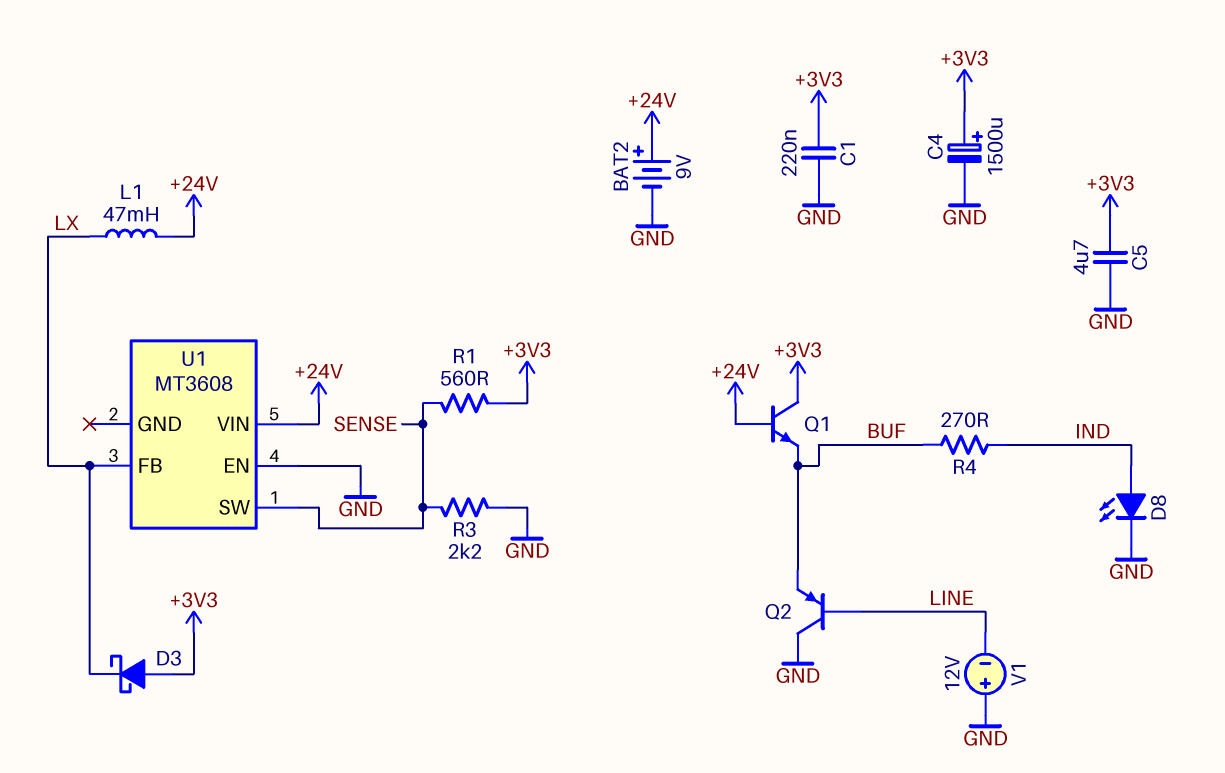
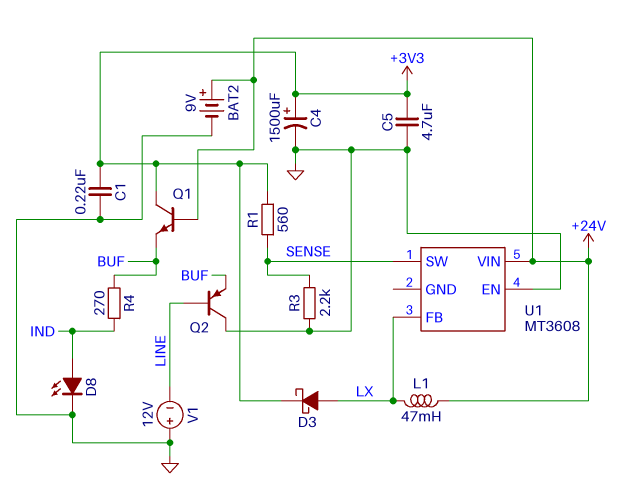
D3: schottky (A +3V3, K LX) -> schottky (A LX, K +3V3)

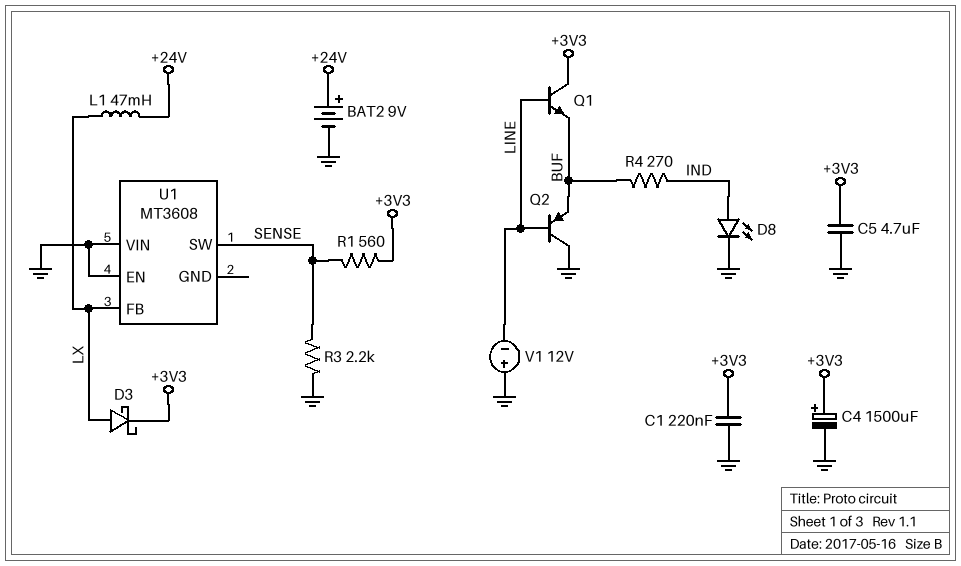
Q1: NPN (B +24V, C +3V3, E BUF) -> NPN (B LINE, C +3V3, E BUF)
U1 pin VIN: +24V -> GND

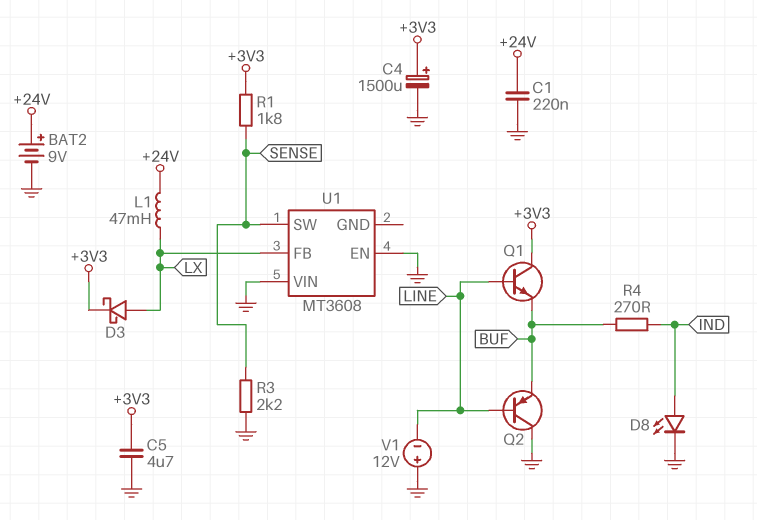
C1: 220nF (+3V3, GND) -> 220nF (+24V, GND)
R1: 560 (+3V3, SENSE) -> 1.8k (+3V3, SENSE)

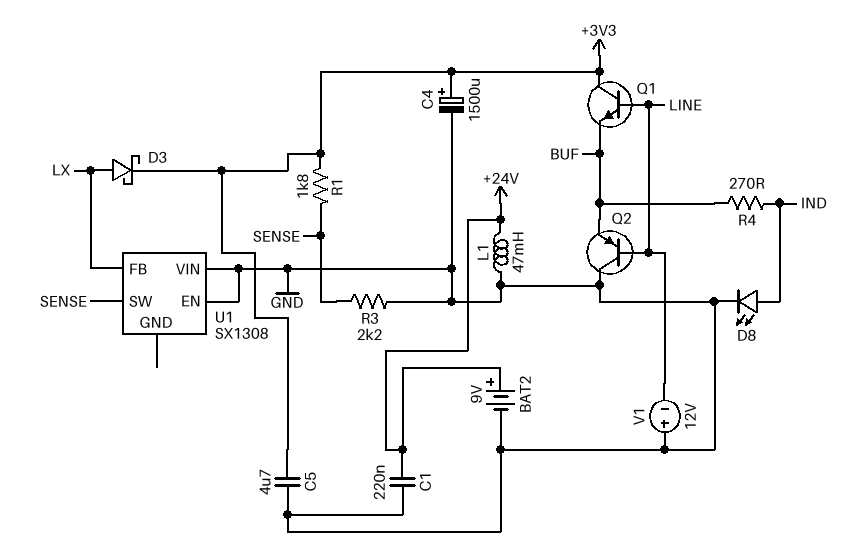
L1: 47mH (+24V, LX) -> 47mH (+24V, GND)
U1: MT3608 -> SX1308

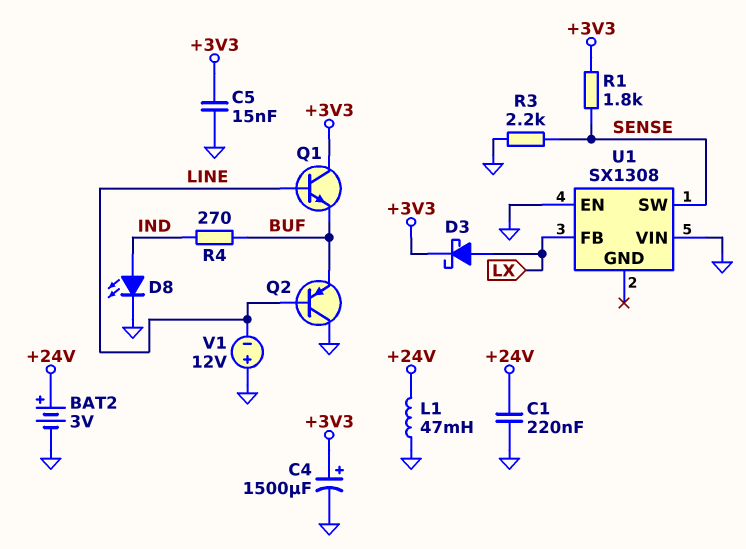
BAT2: 9V (plus +24V, minus GND) -> 3V (plus +24V, minus GND)
C5: 4.7uF (+3V3, GND) -> 15nF (+3V3, GND)

